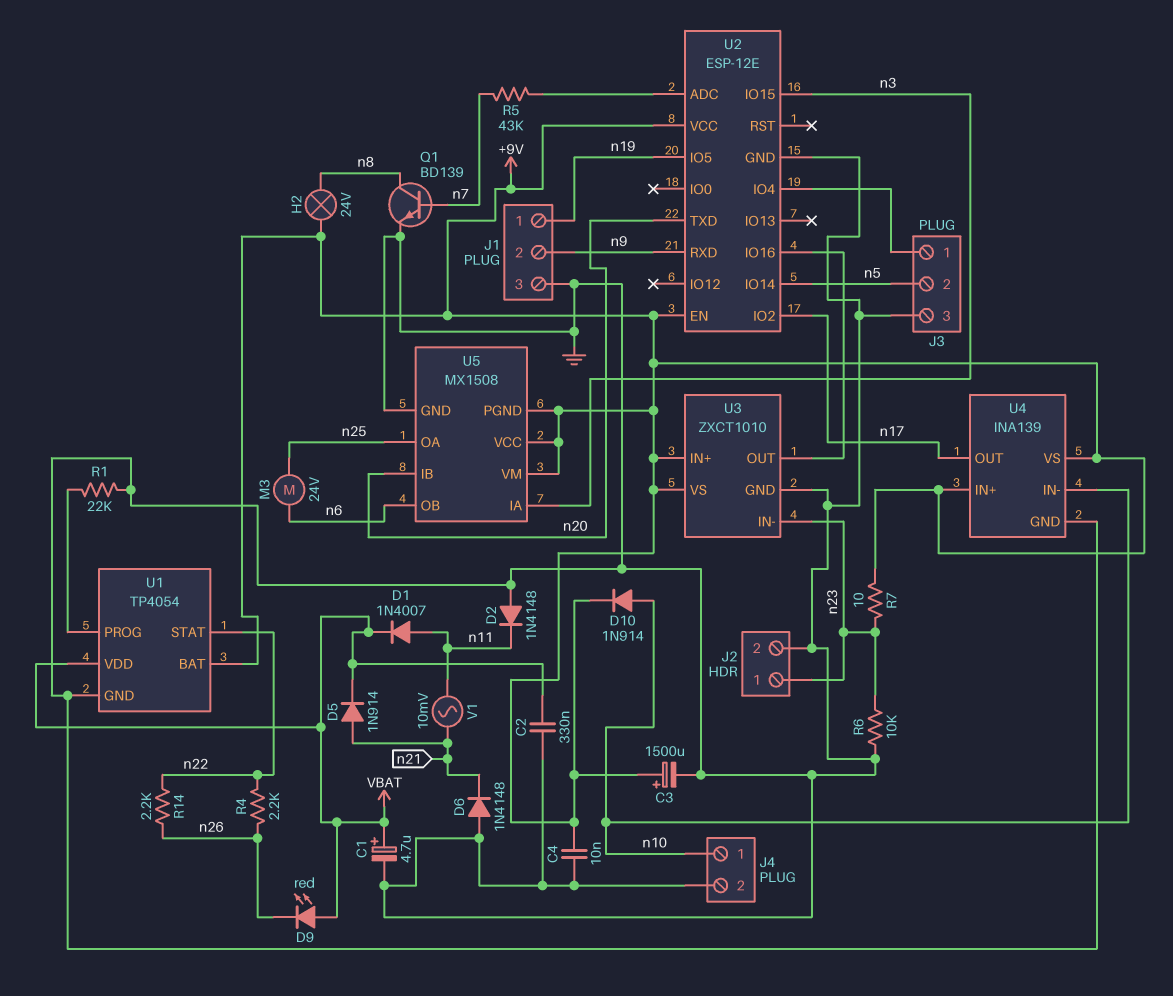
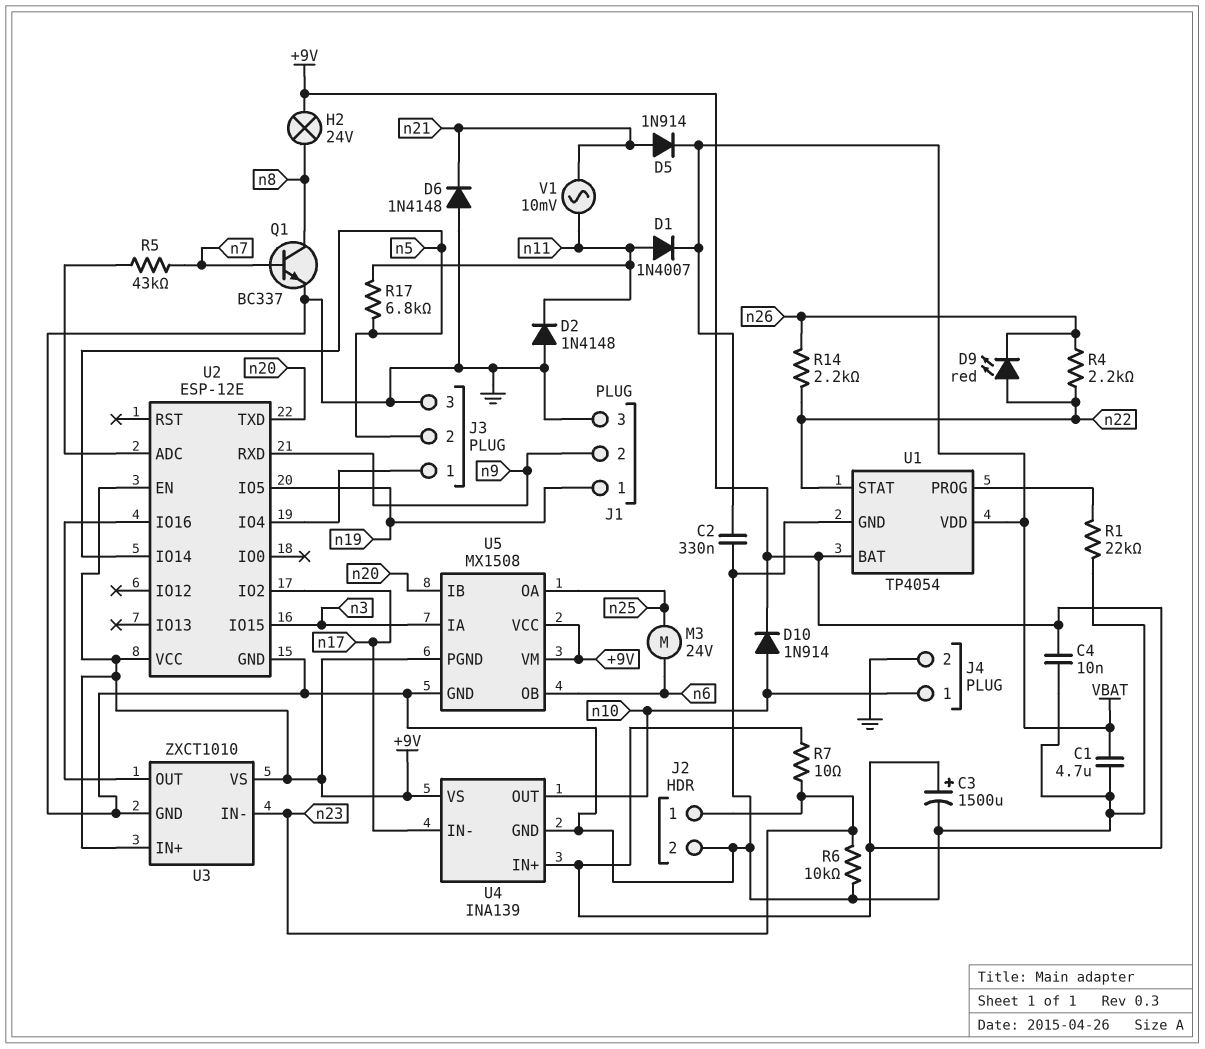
C1: 4.7uF (plus VBAT, minus GND) -> 4.7uF (GND, VBAT)
D9: LED red (A VBAT, K n26) -> LED red (A n22, K n26)
Q1: NPN BD139 (B n7, C n8, E GND) -> NPN BC337 (B n7, C n8, E GND)
R17: none -> 6.8k (n5, n11)
U4 pin IN-: n10 -> n17
U4 pin OUT: n17 -> n10

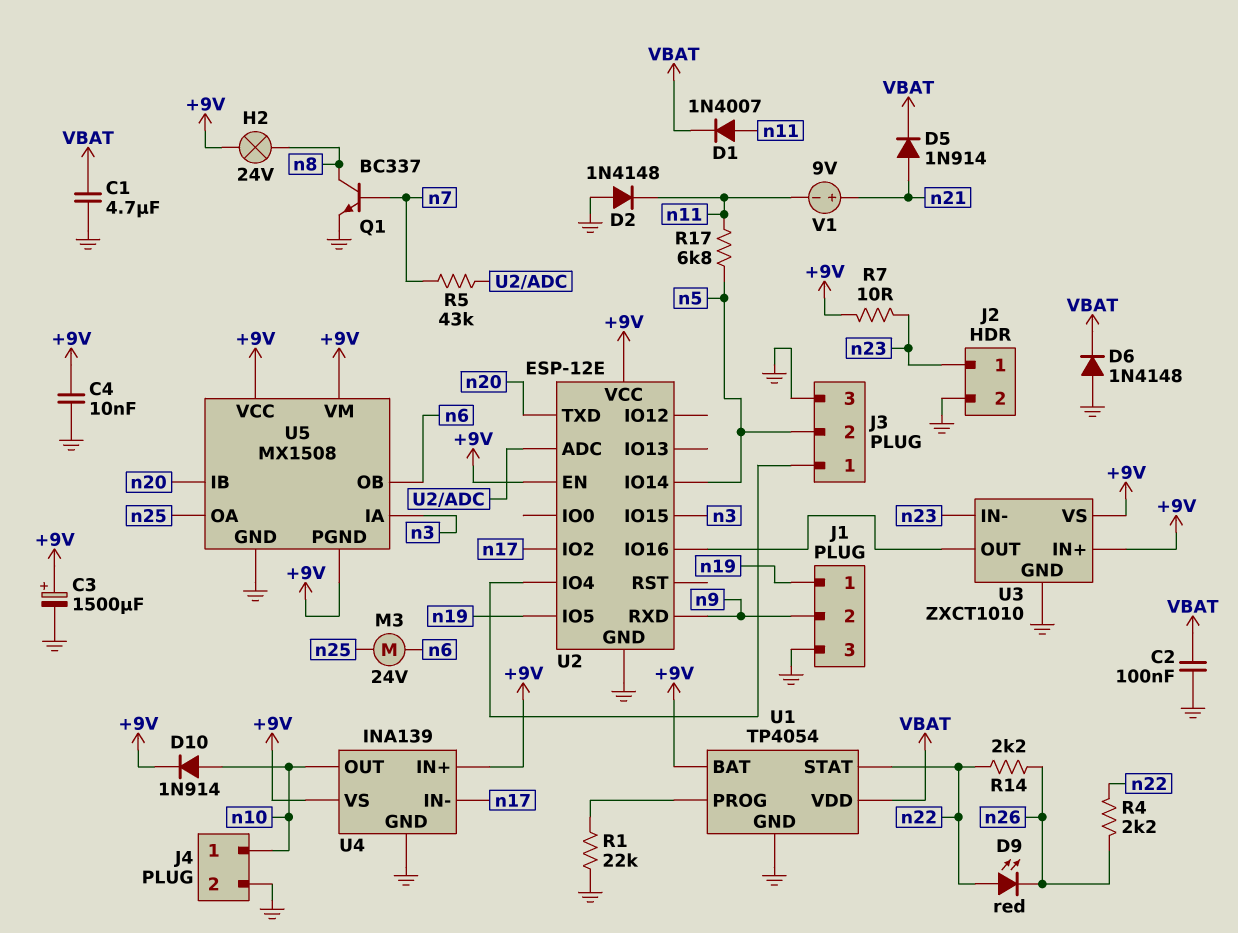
C2: 330nF (GND, VBAT) -> 100nF (GND, VBAT)
D6: diode 1N4148 (A GND, K n21) -> diode 1N4148 (A GND, K VBAT)
R6: 10k (GND, n23) -> none
V1: AC 10mV (n11, n21) -> 9V (plus n21, minus n11)

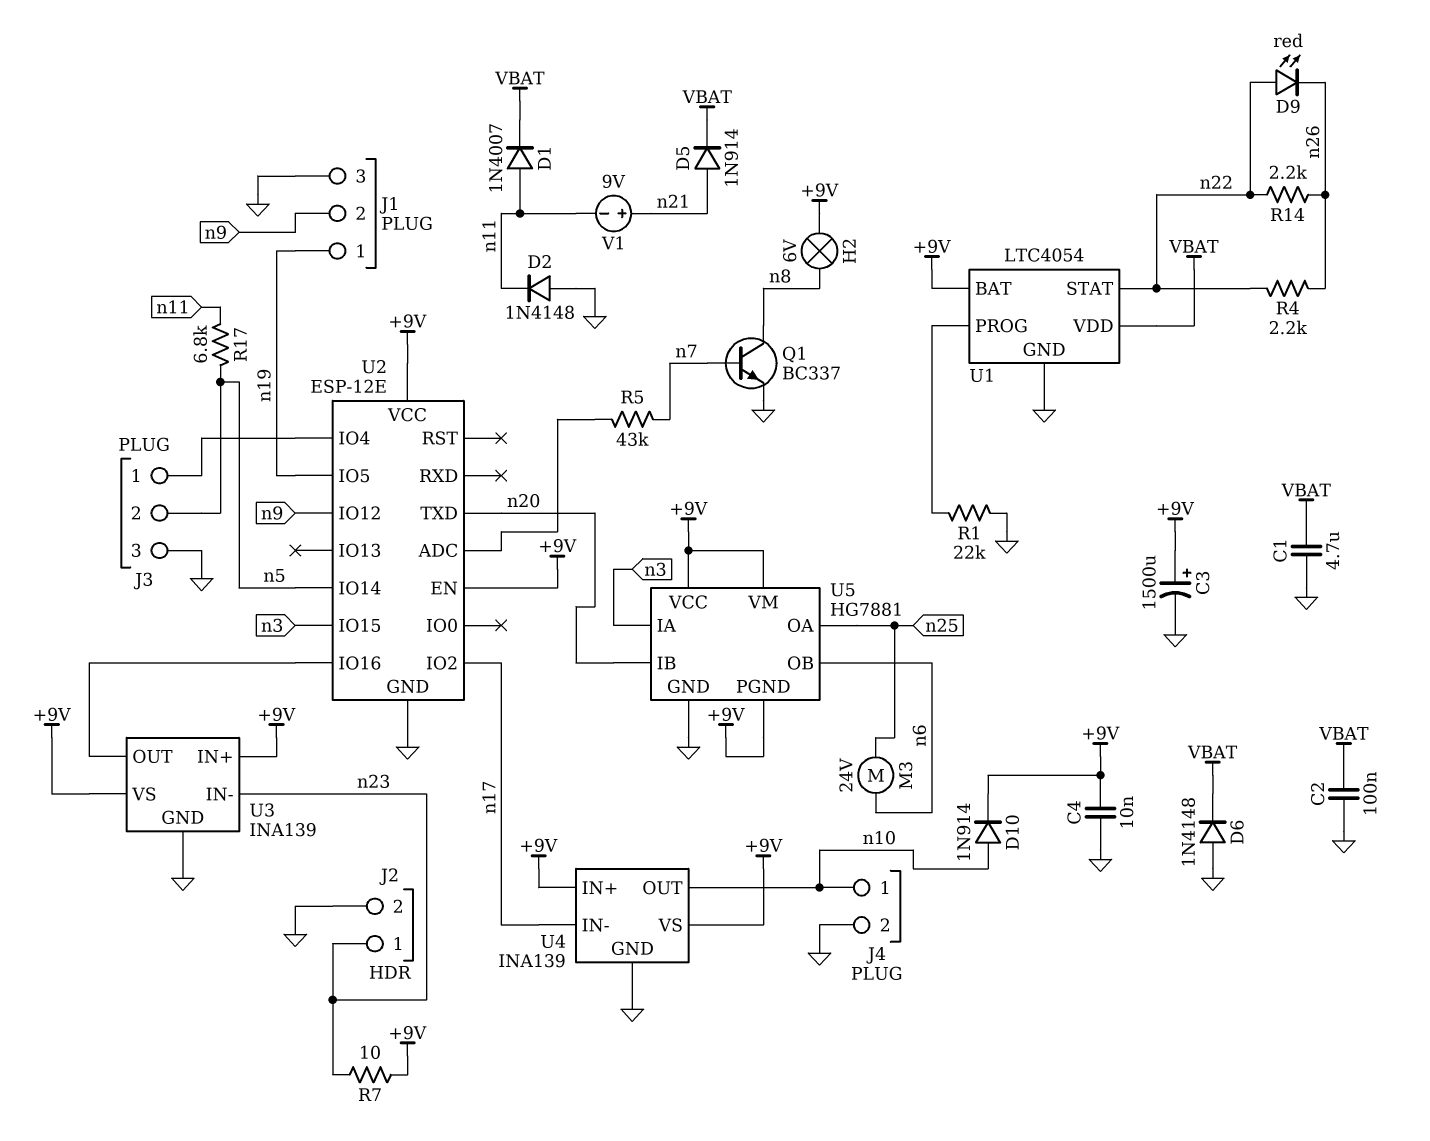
H2: lamp 24V (+9V, n8) -> lamp 6V (+9V, n8)
U1: TP4054 -> LTC4054
U2 pin IO12: none -> n9
U2 pin RXD: n9 -> none
U3: ZXCT1010 -> INA139
U5: MX1508 -> HG7881

